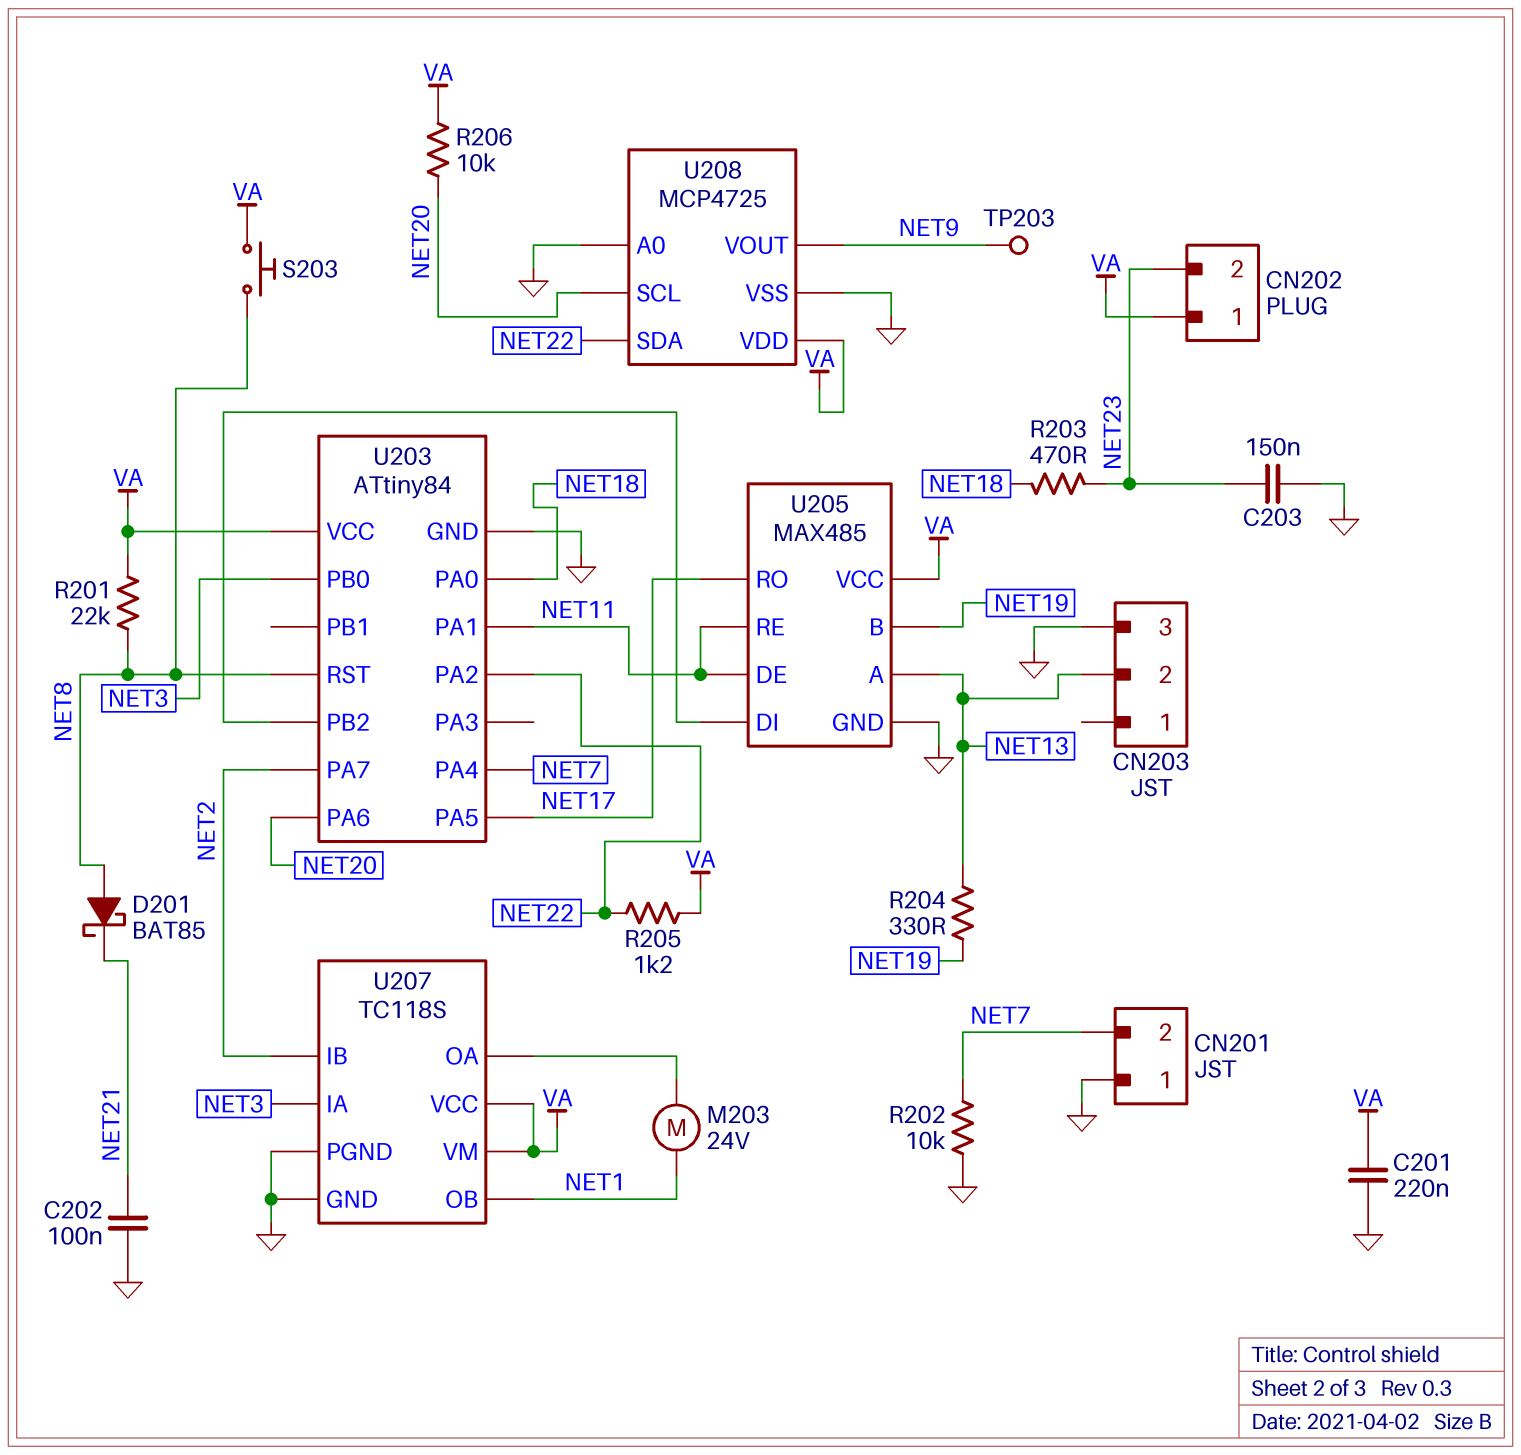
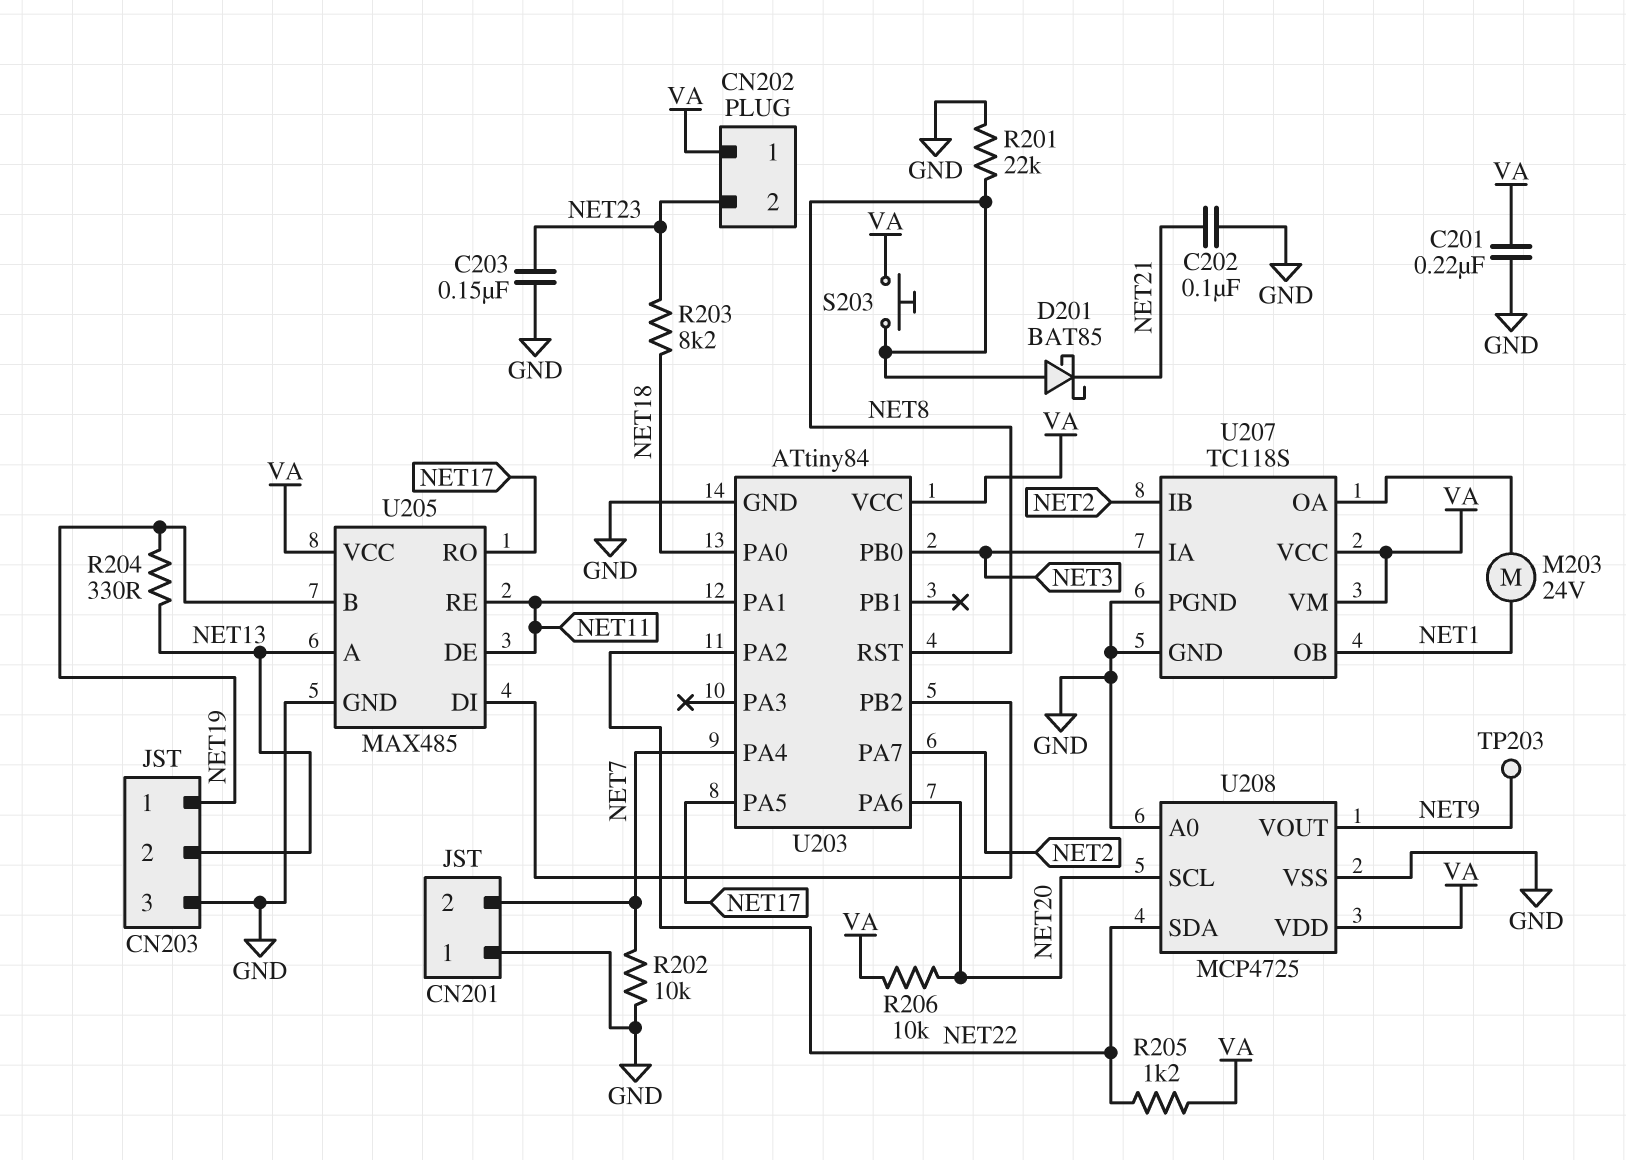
CN203 pin 1: none -> NET19
R201: 22k (NET8, VA) -> 22k (GND, NET8)
R203: 470 (NET18, NET23) -> 8.2k (NET18, NET23)

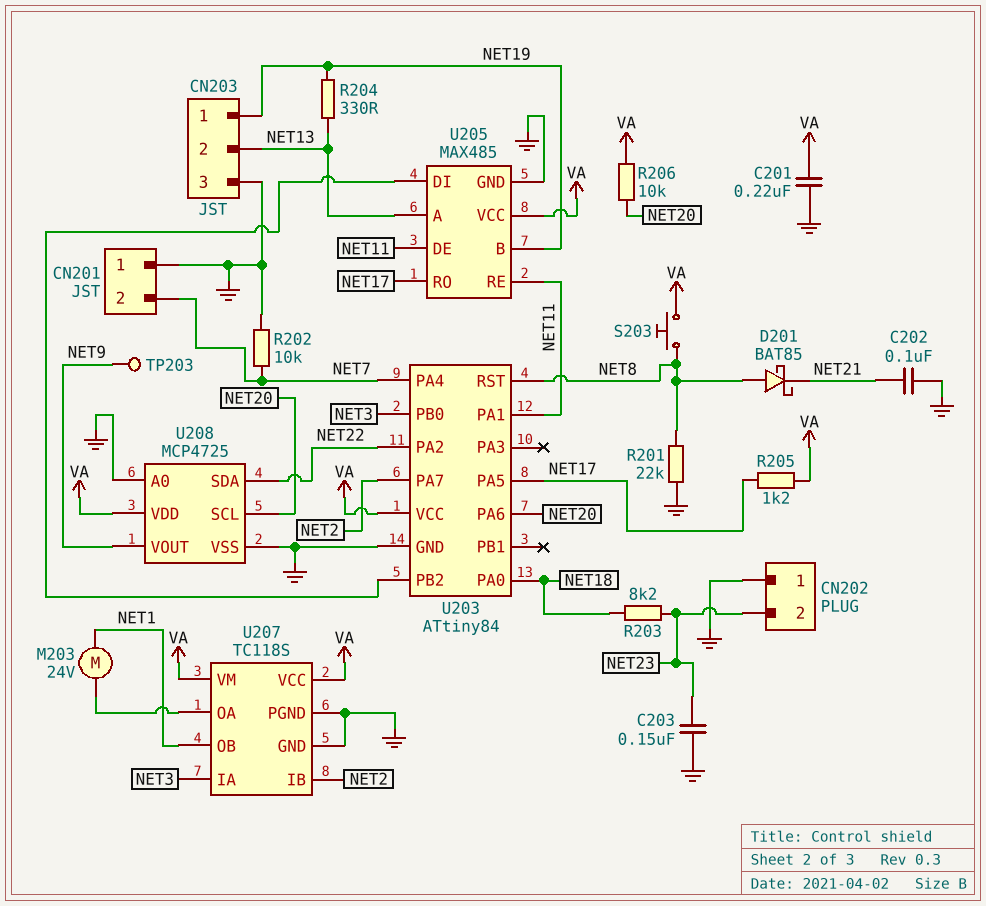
CN202 pin 1: VA -> GND
R205: 1.2k (NET22, VA) -> 1.2k (NET17, VA)

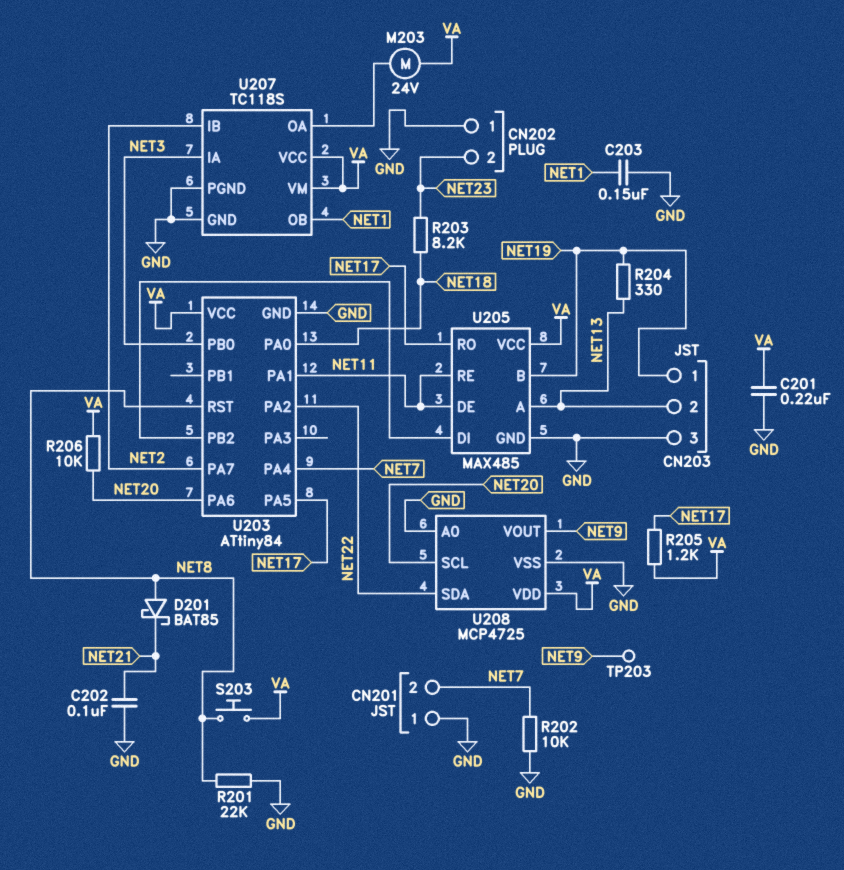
C203: 150nF (GND, NET23) -> 150nF (GND, NET1)
M203: motor 24V (NET1, U207/OA) -> motor 24V (U207/OA, VA)

